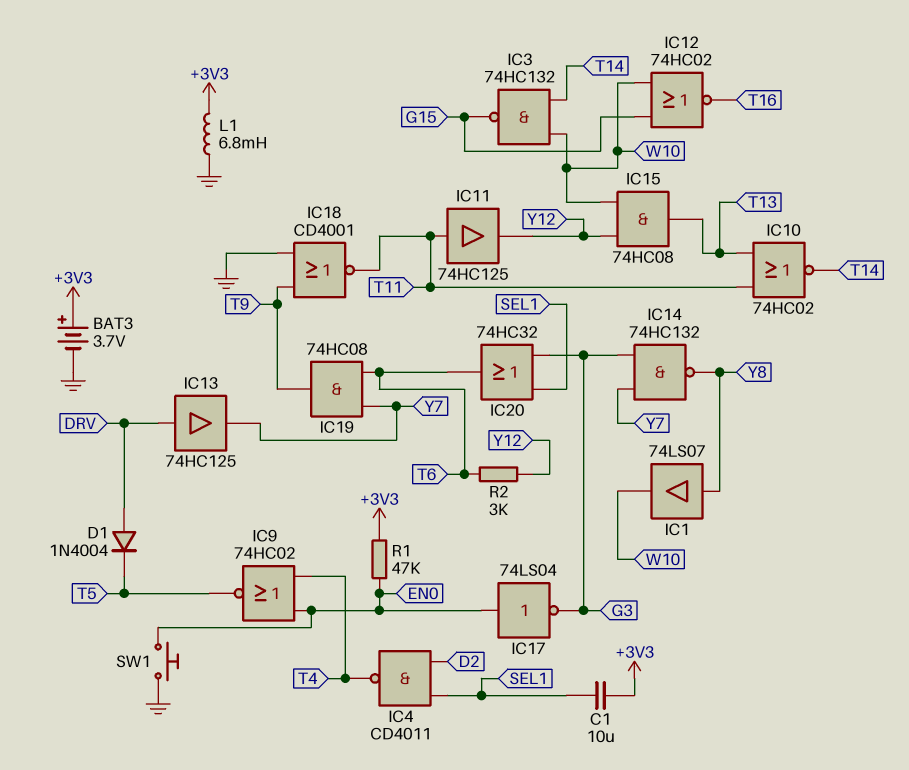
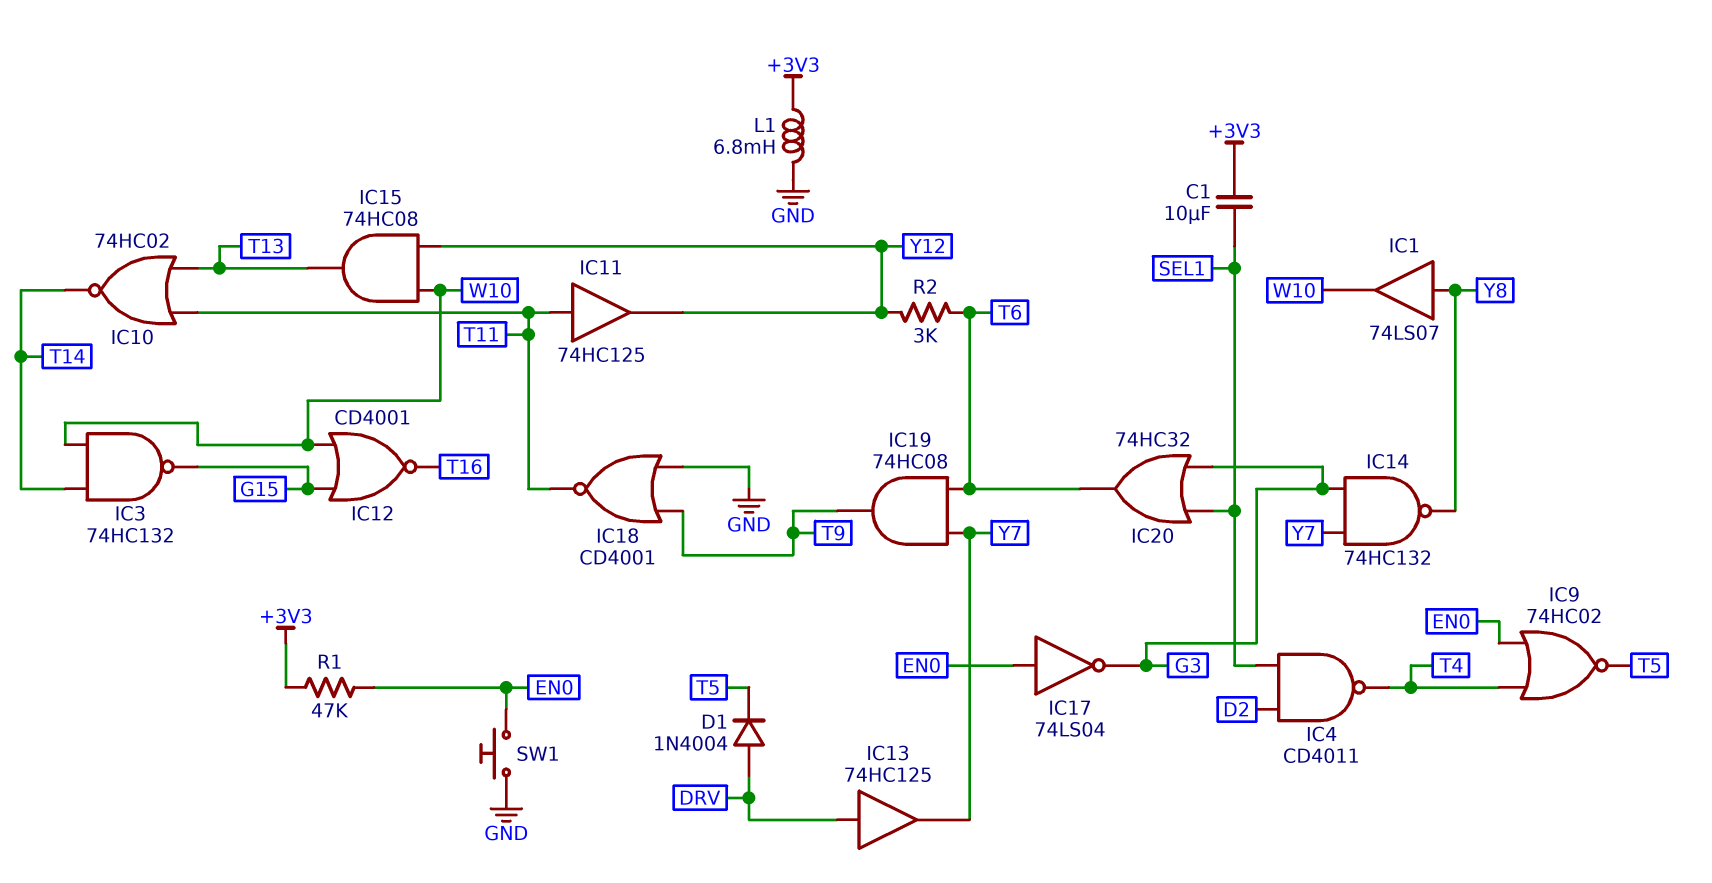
BAT3: 3.7V (plus +3V3, minus GND) -> none
IC12: NOR 74HC02 (in G15, in W10, out T16) -> NOR CD4001 (in G15, in W10, out T16)

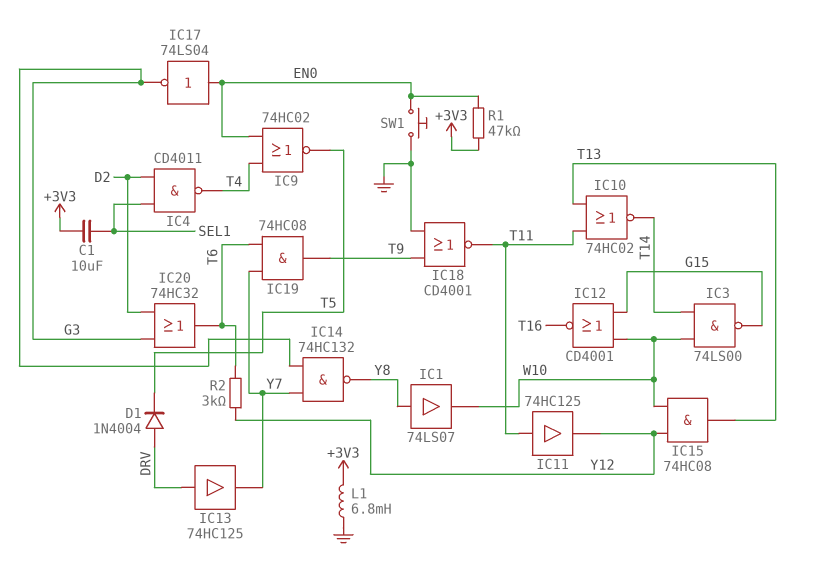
IC3: NAND 74HC132 (in T14, in W10, out G15) -> NAND 74LS00 (in T14, in W10, out G15)
IC20: OR 74HC32 (in G3, in SEL1, out T6) -> OR 74HC32 (in D2, in G3, out T6)

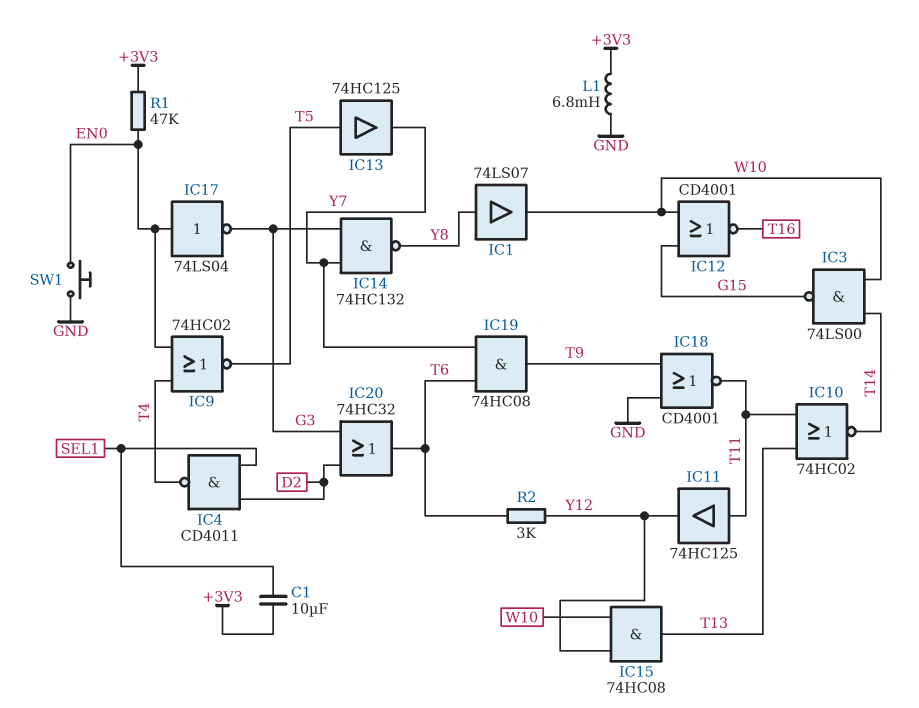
D1: diode 1N4004 (A DRV, K T5) -> none
IC13: buffer 74HC125 (in DRV, out Y7) -> buffer 74HC125 (in T5, out Y7)

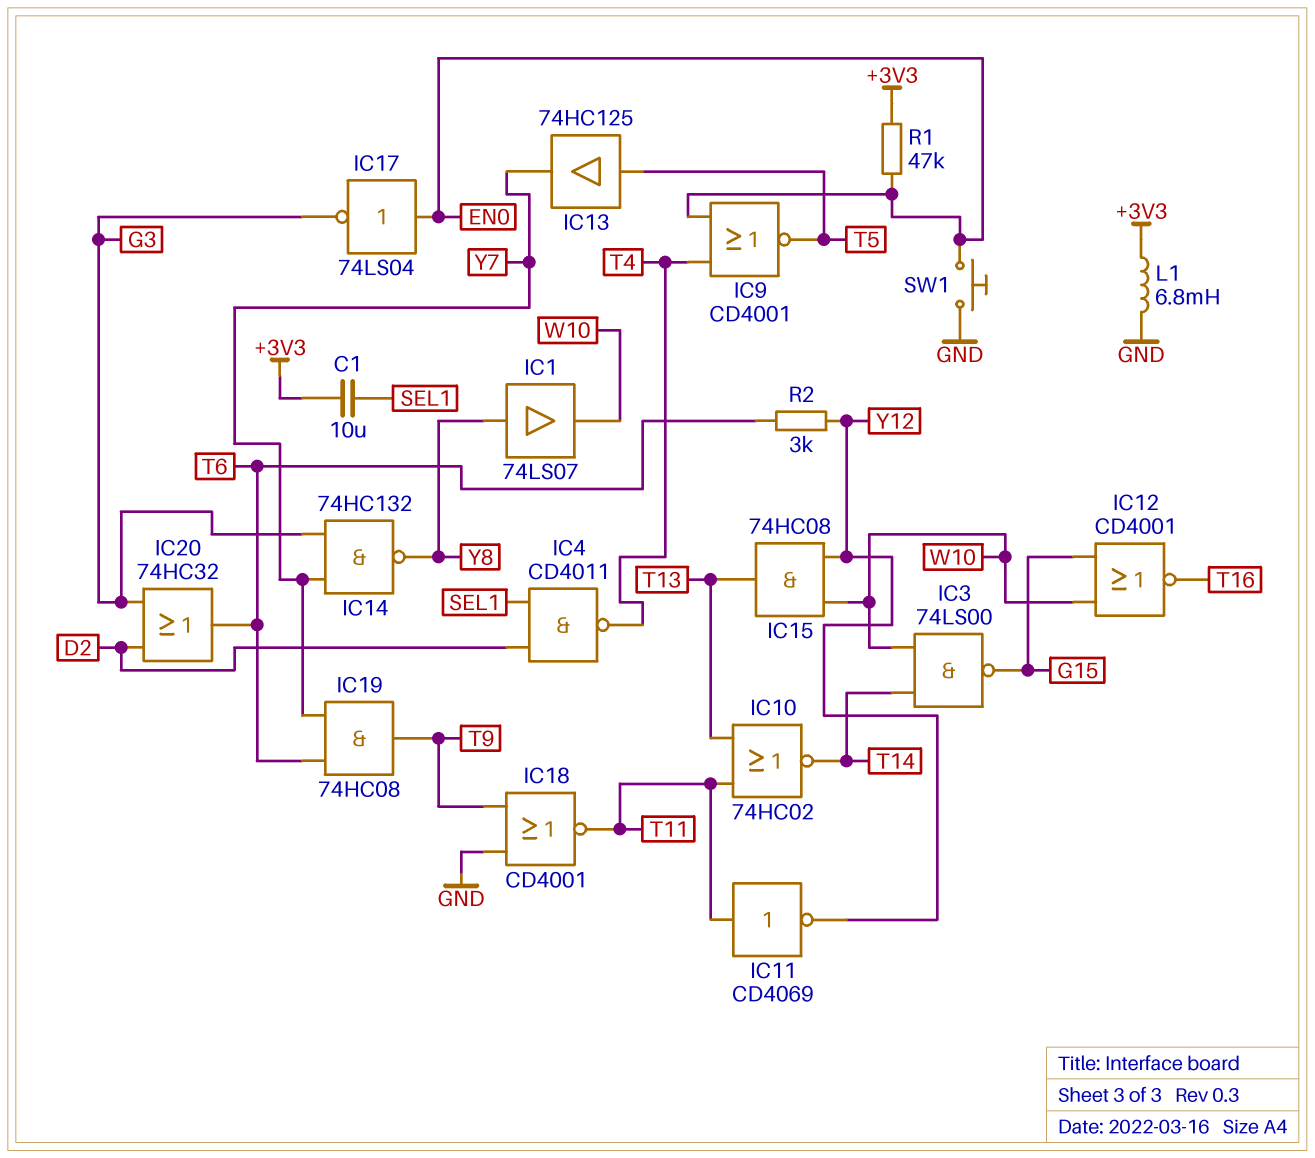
IC9: NOR 74HC02 (in EN0, in T4, out T5) -> NOR CD4001 (in EN0, in T4, out T5)
IC11: buffer 74HC125 (in T11, out Y12) -> NOT CD4069 (in T11, out Y12)

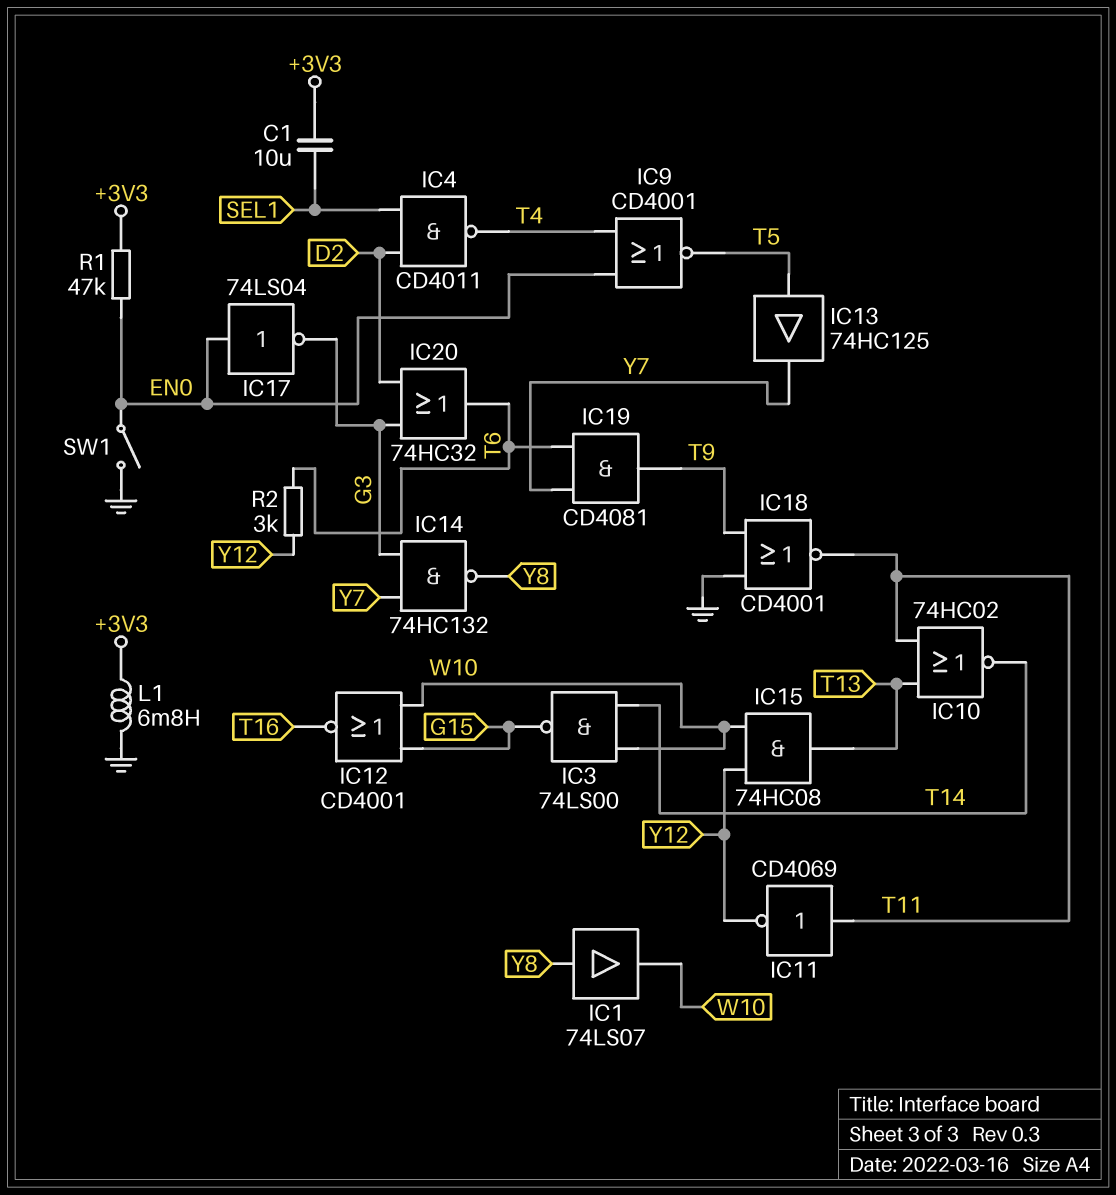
IC19: AND 74HC08 (in T6, in Y7, out T9) -> AND CD4081 (in T6, in Y7, out T9)
SW1: button (EN0, GND) -> switch (EN0, GND)

